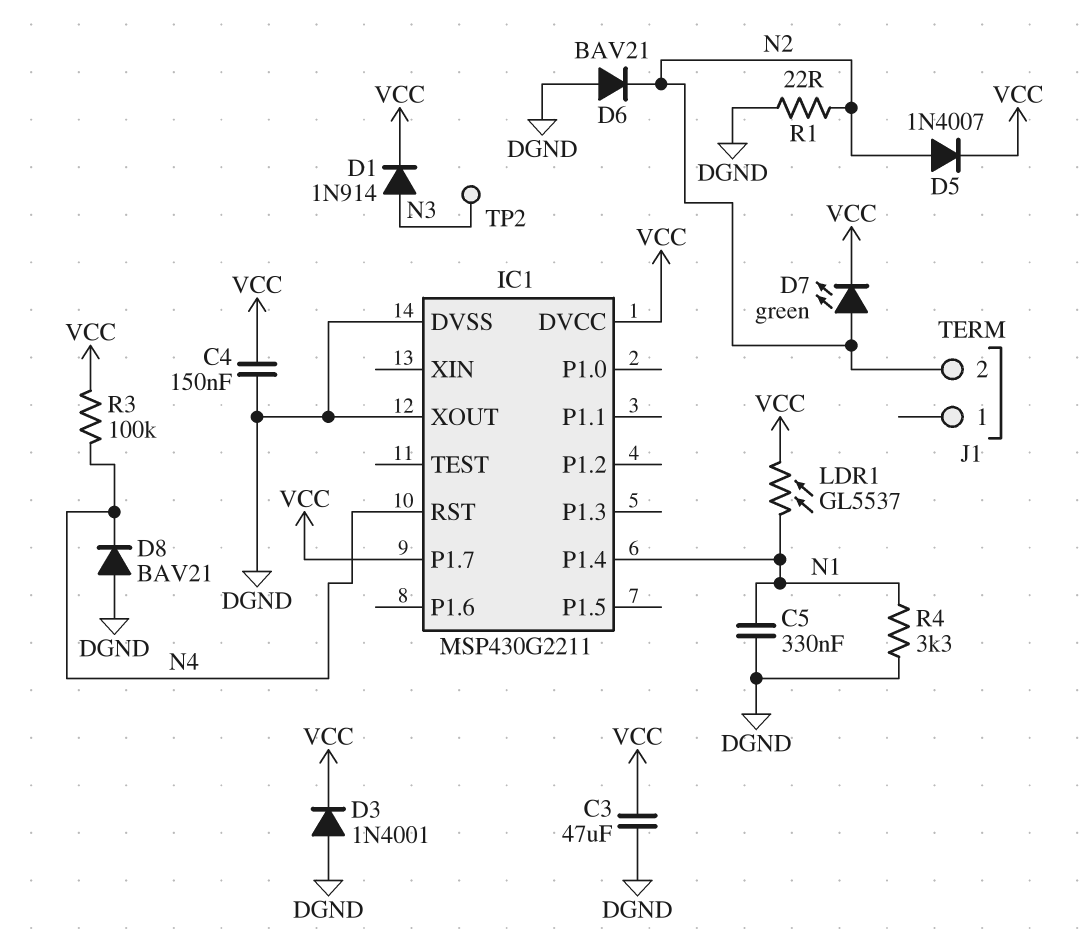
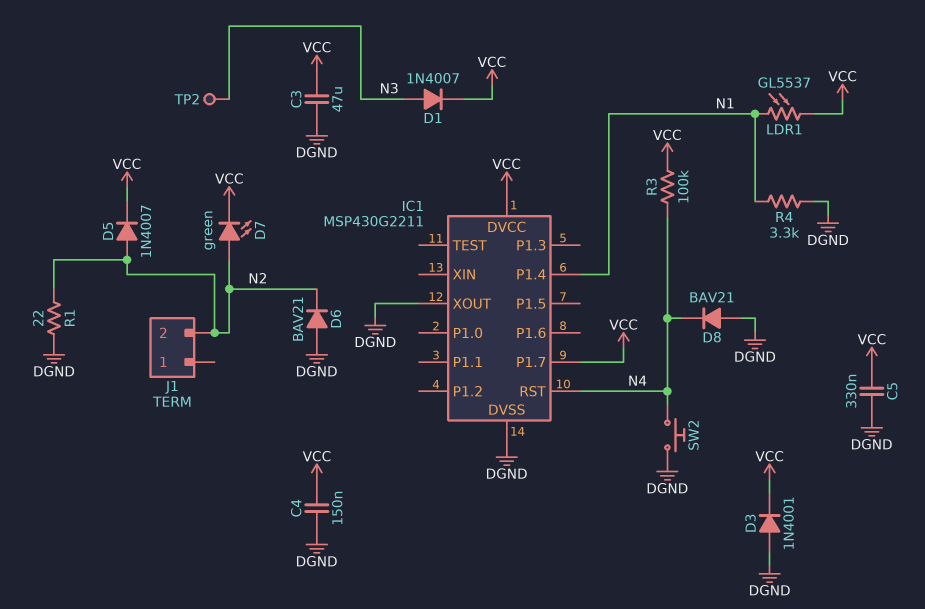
C5: 330nF (DGND, N1) -> 330nF (DGND, VCC)
D1: diode 1N914 (A N3, K VCC) -> diode 1N4007 (A N3, K VCC)
SW2: none -> button (DGND, N4)

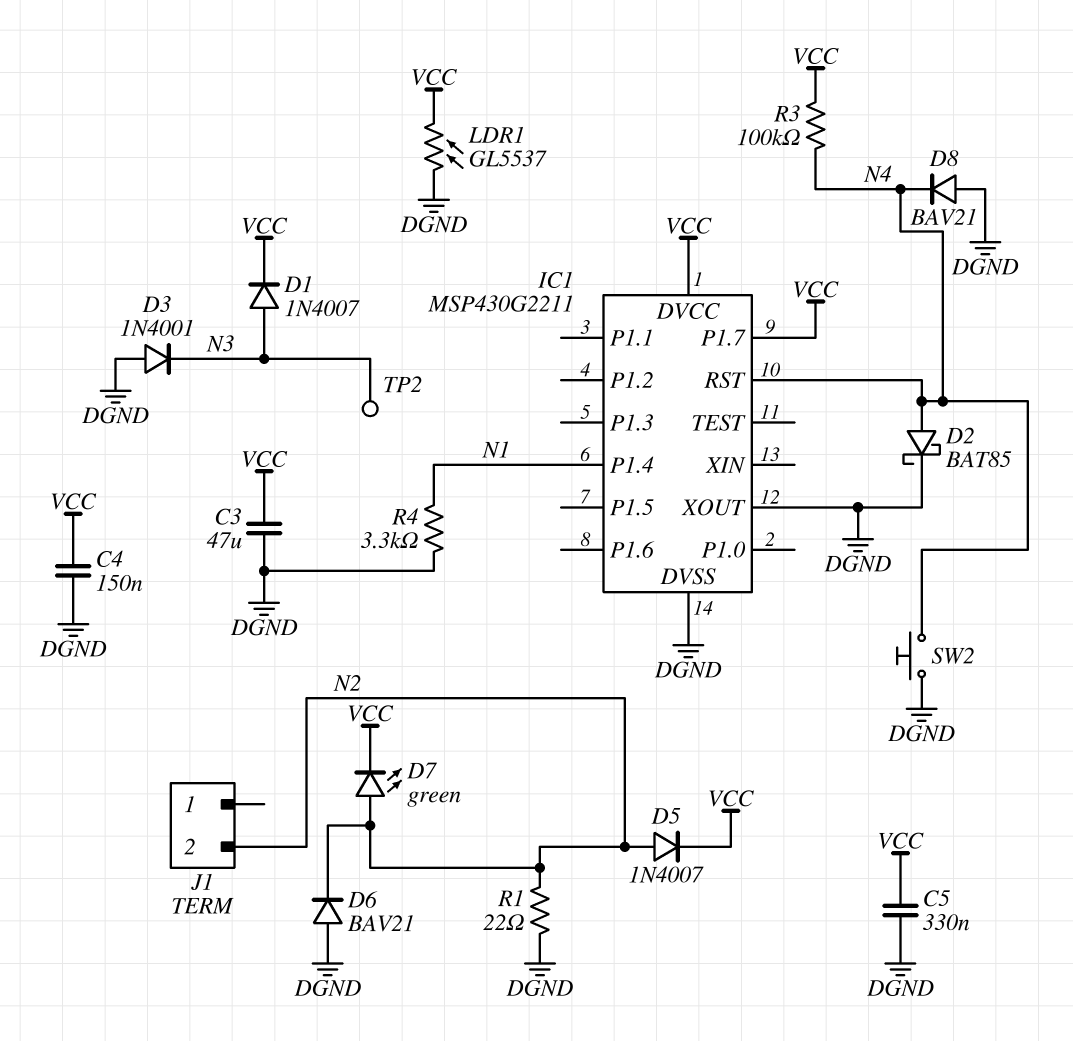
D2: none -> schottky BAT85 (A N4, K DGND)
D3: diode 1N4001 (A DGND, K VCC) -> diode 1N4001 (A DGND, K N3)
LDR1: GL5537 (N1, VCC) -> GL5537 (DGND, VCC)

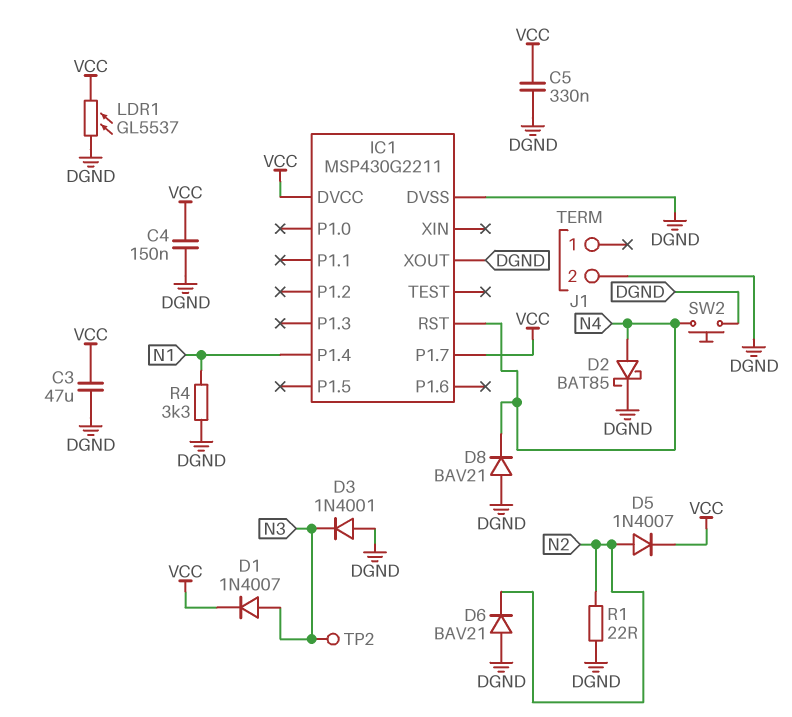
D7: LED green (A N2, K VCC) -> none
J1 pin 2: N2 -> DGND
R3: 100k (N4, VCC) -> none

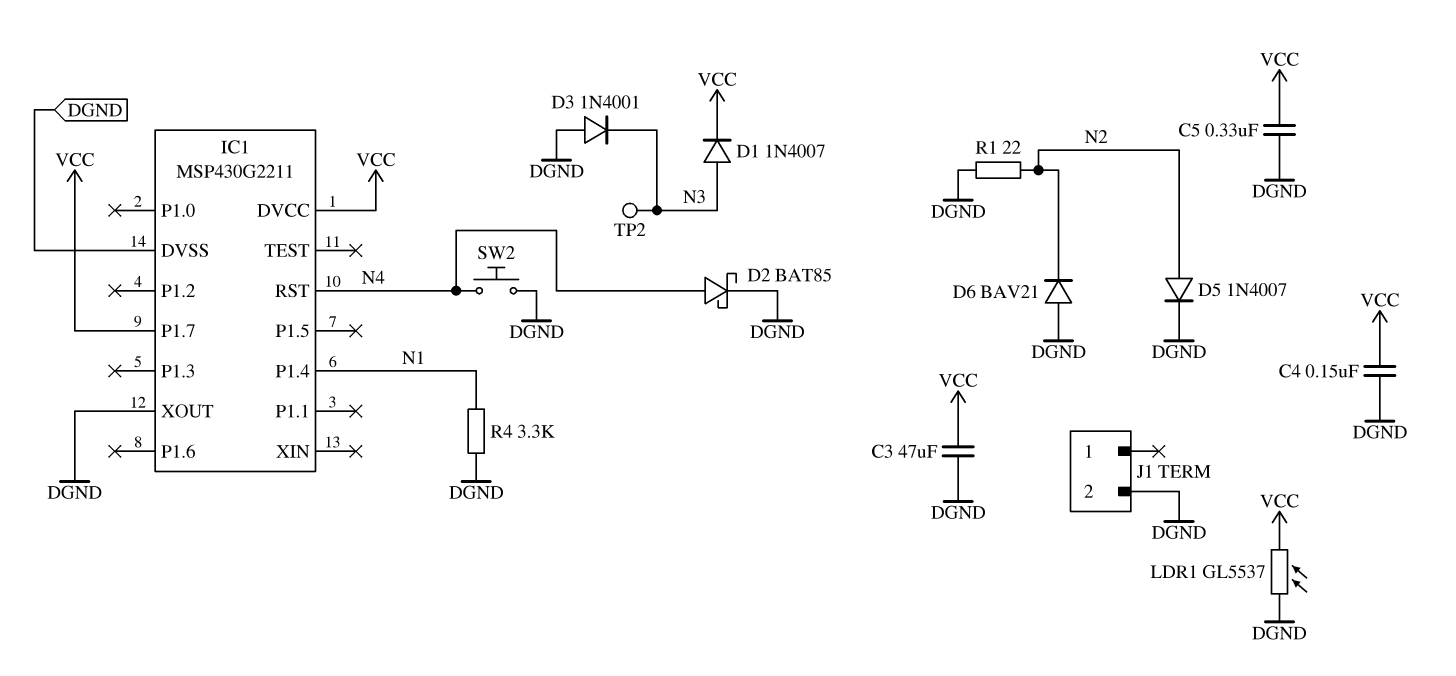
D5: diode 1N4007 (A N2, K VCC) -> diode 1N4007 (A N2, K DGND)
D8: diode BAV21 (A DGND, K N4) -> none

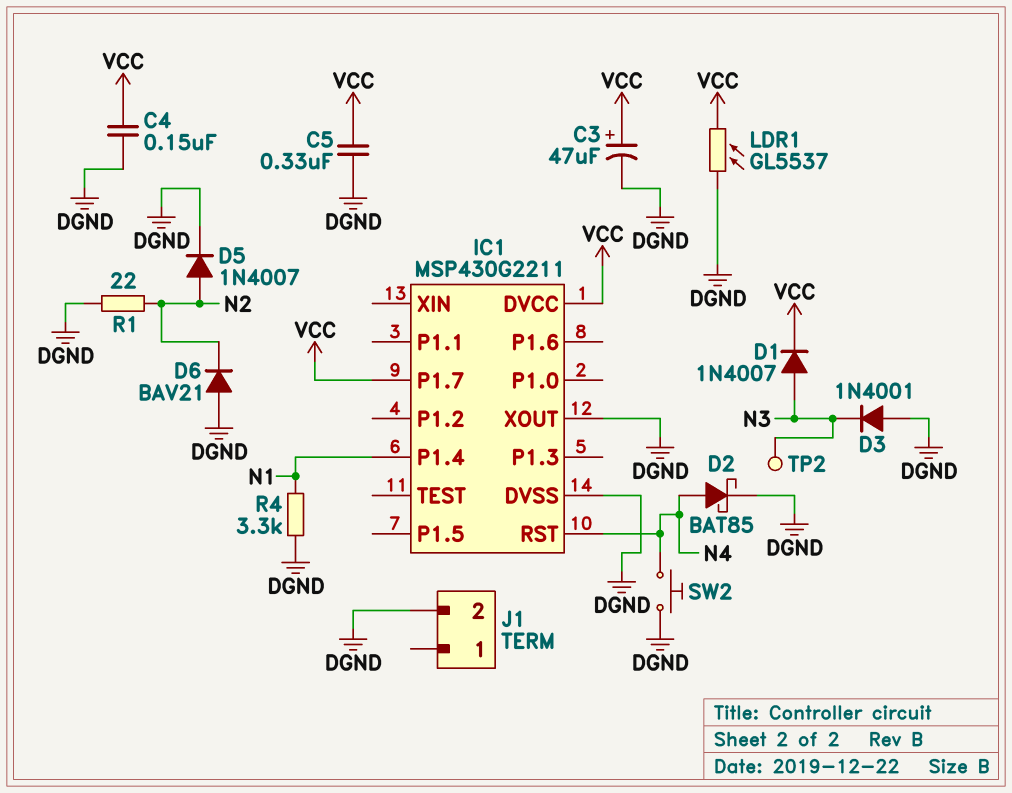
C3: 47uF (DGND, VCC) -> 47uF (plus VCC, minus DGND)

